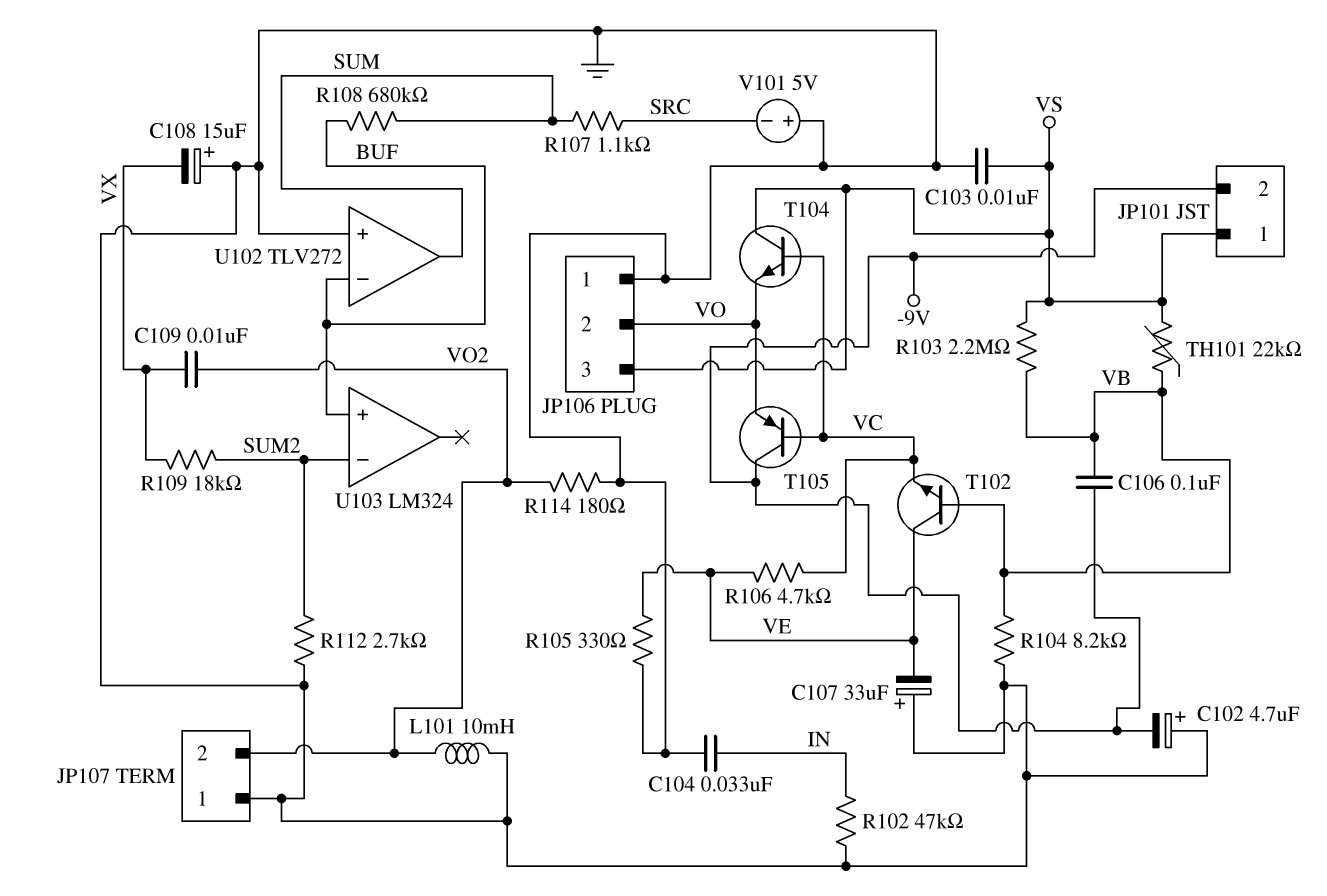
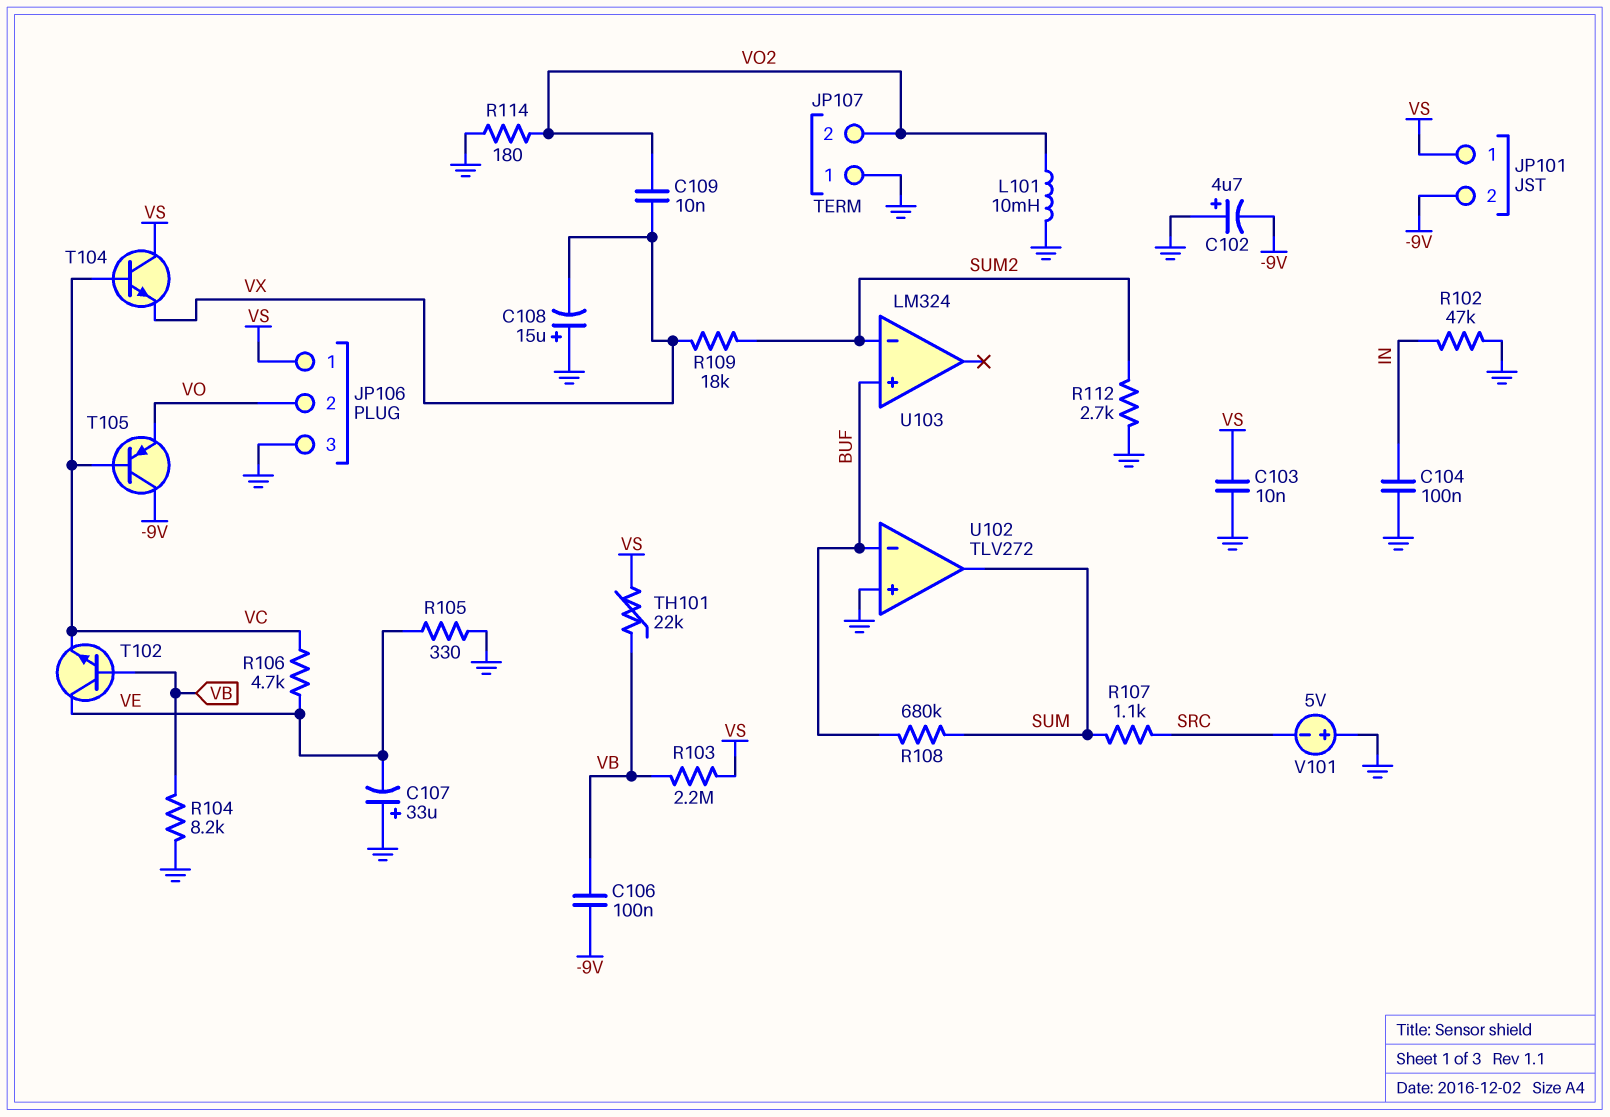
C104: 33nF (GND, IN) -> 100nF (GND, IN)
JP106 pin 1: GND -> VS
JP106 pin 3: VS -> GND
T104: NPN (B VC, C VS, E VO) -> NPN (B VC, C VS, E VX)

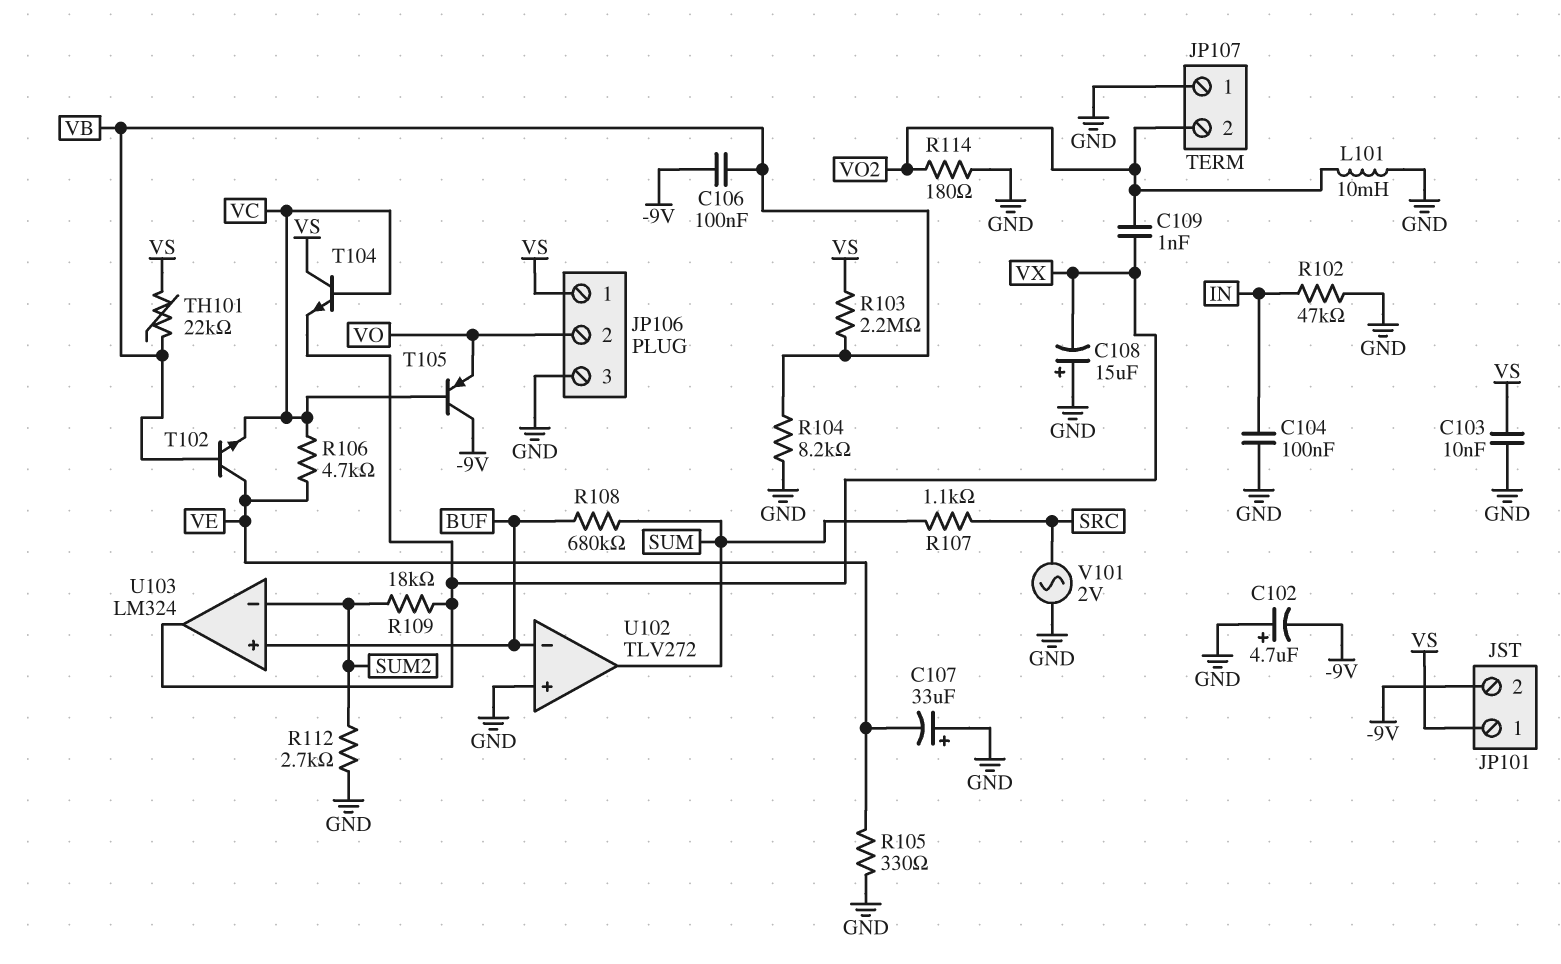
C109: 10nF (VO2, VX) -> 1nF (VO2, VX)
U103 pin out: none -> VX
V101: 5V (plus GND, minus SRC) -> AC 2V (GND, SRC)

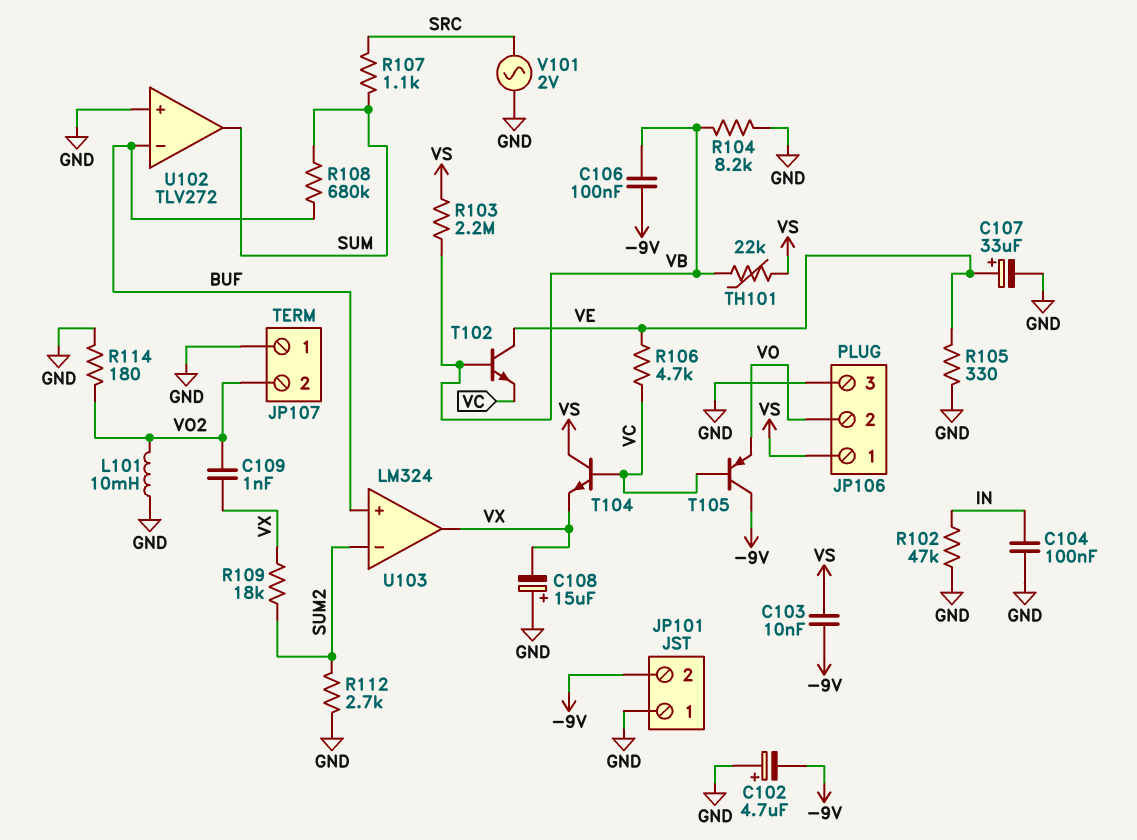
C103: 10nF (GND, VS) -> 10nF (-9V, VS)
C107: 33uF (plus GND, minus VE) -> 33uF (plus VE, minus GND)
JP101 pin 1: VS -> GND

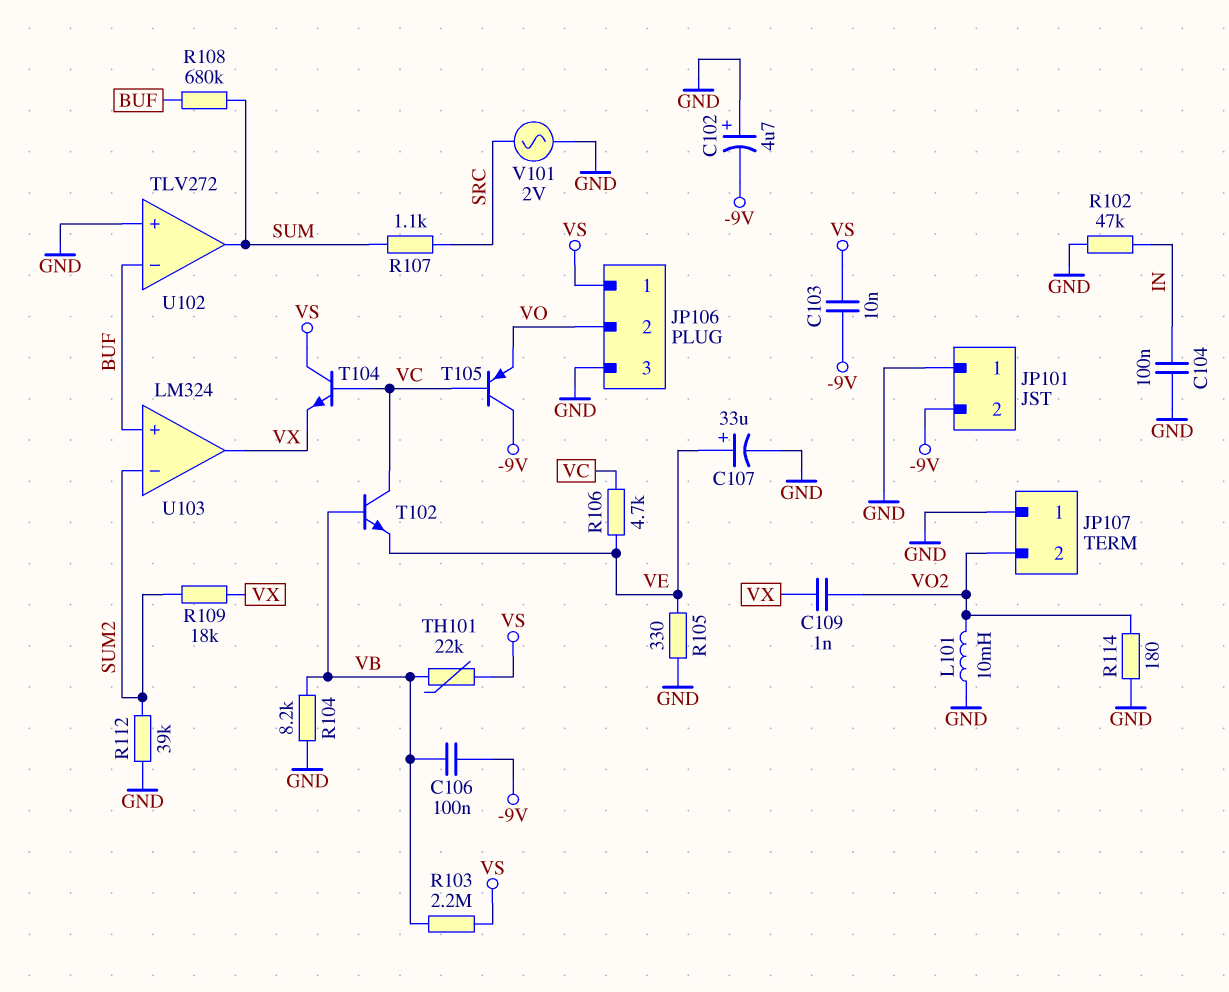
C108: 15uF (plus GND, minus VX) -> none
R112: 2.7k (GND, SUM2) -> 39k (GND, SUM2)
T102: NPN (B VB, C VE, E VC) -> NPN (B VB, C VC, E VE)

